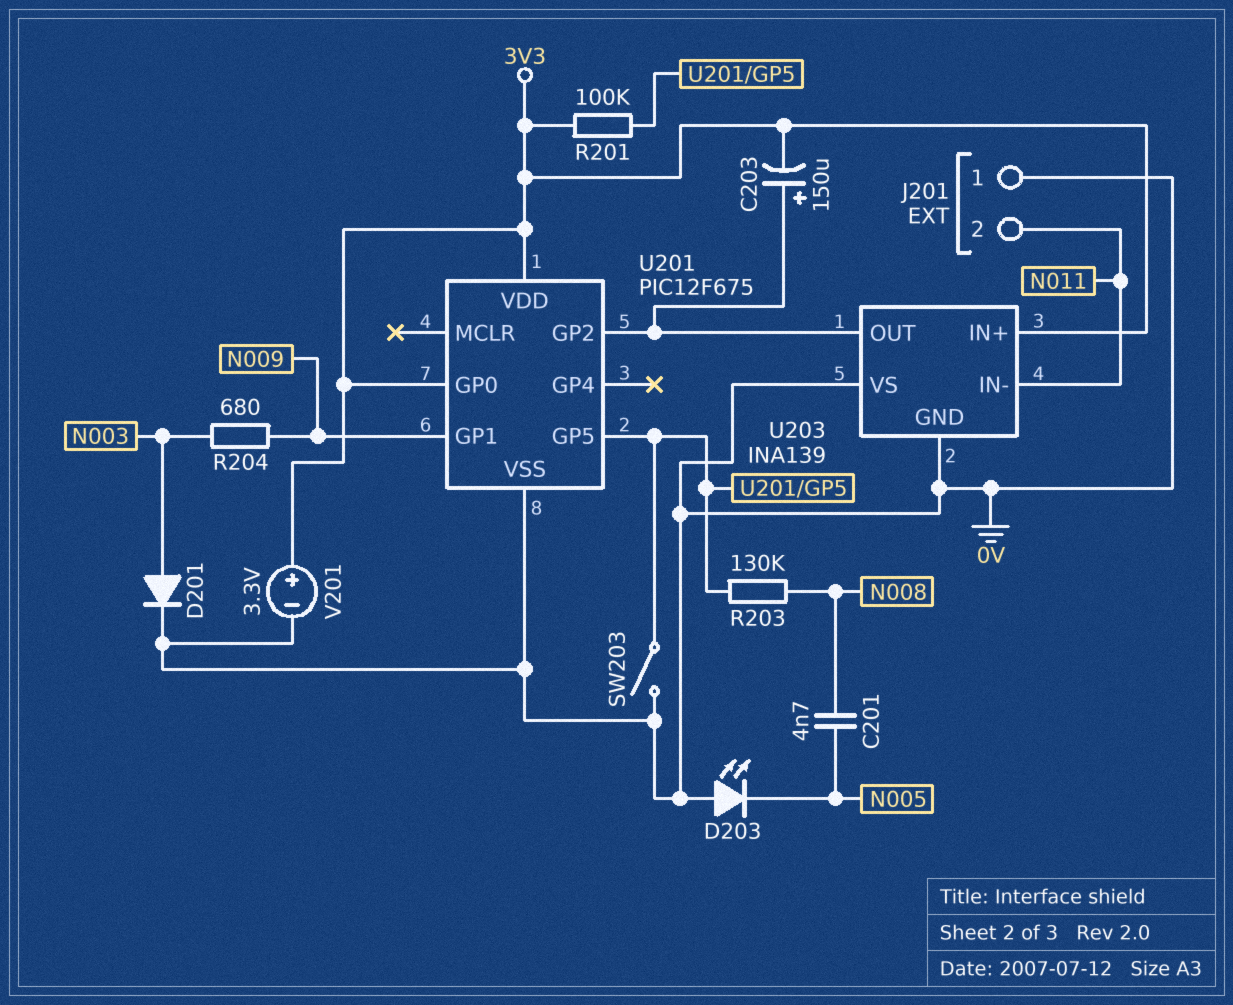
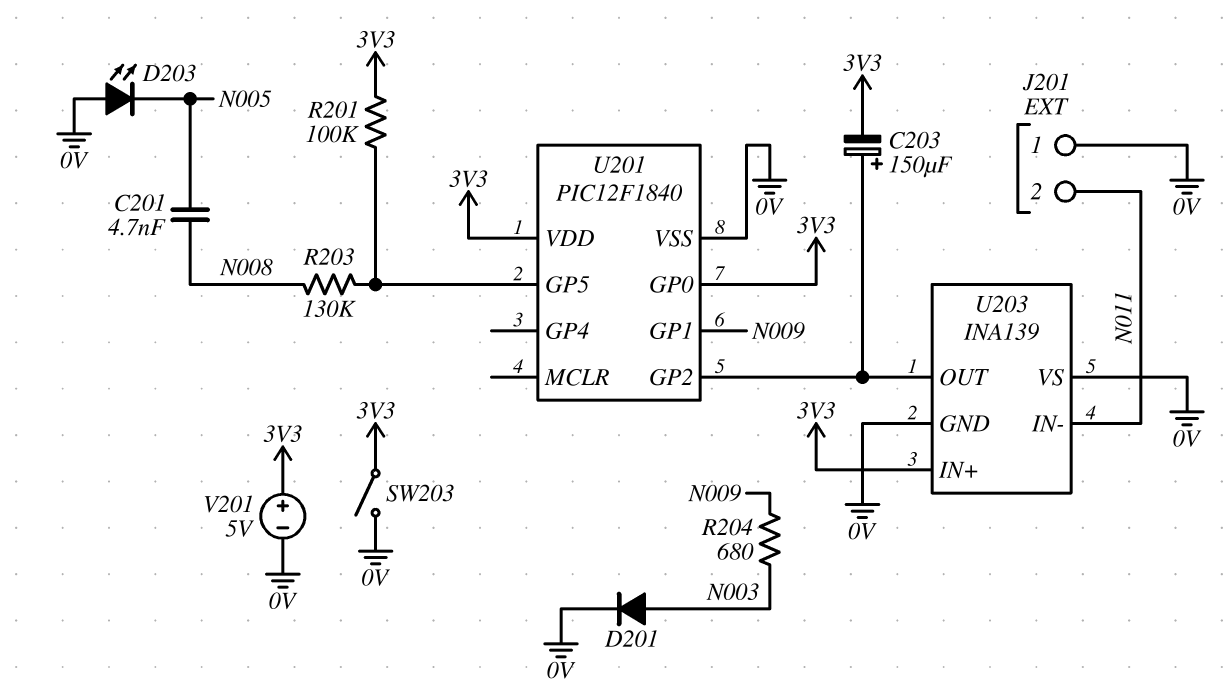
SW203: switch (0V, U201/GP5) -> switch (0V, 3V3)
U201: PIC12F675 -> PIC12F1840
V201: 3.3V (plus 3V3, minus 0V) -> 5V (plus 3V3, minus 0V)

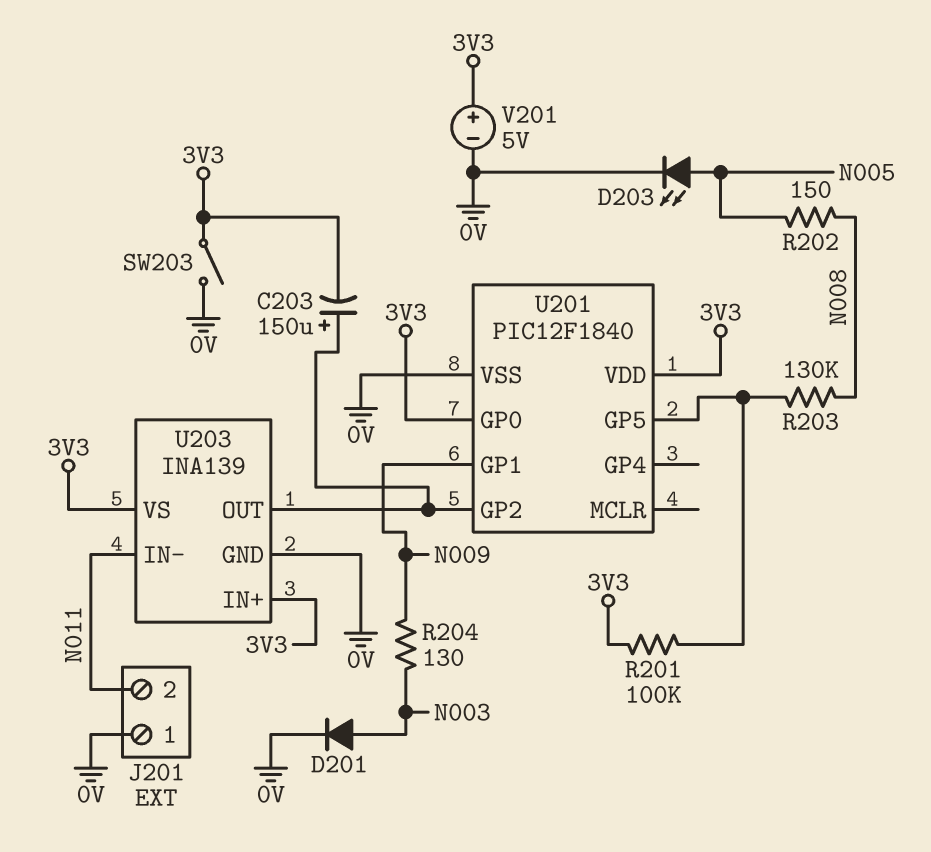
C201: 4.7nF (N005, N008) -> none
D203: LED (A 0V, K N005) -> LED (A N005, K 0V)
R202: none -> 150 (N005, N008)
R204: 680 (N003, N009) -> 130 (N003, N009)
U203 pin VS: 0V -> 3V3

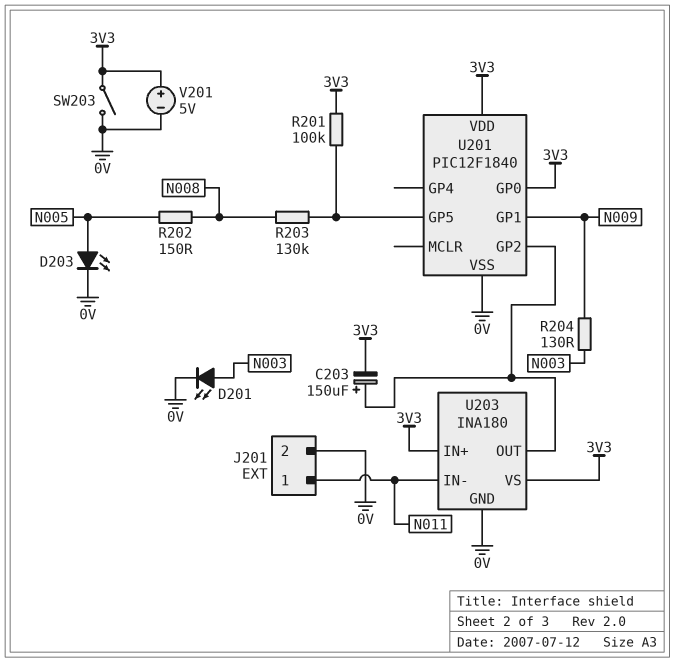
D201: diode (A N003, K 0V) -> LED (A N003, K 0V)
J201 pin 1: 0V -> N011
J201 pin 2: N011 -> 0V
U203: INA139 -> INA180

